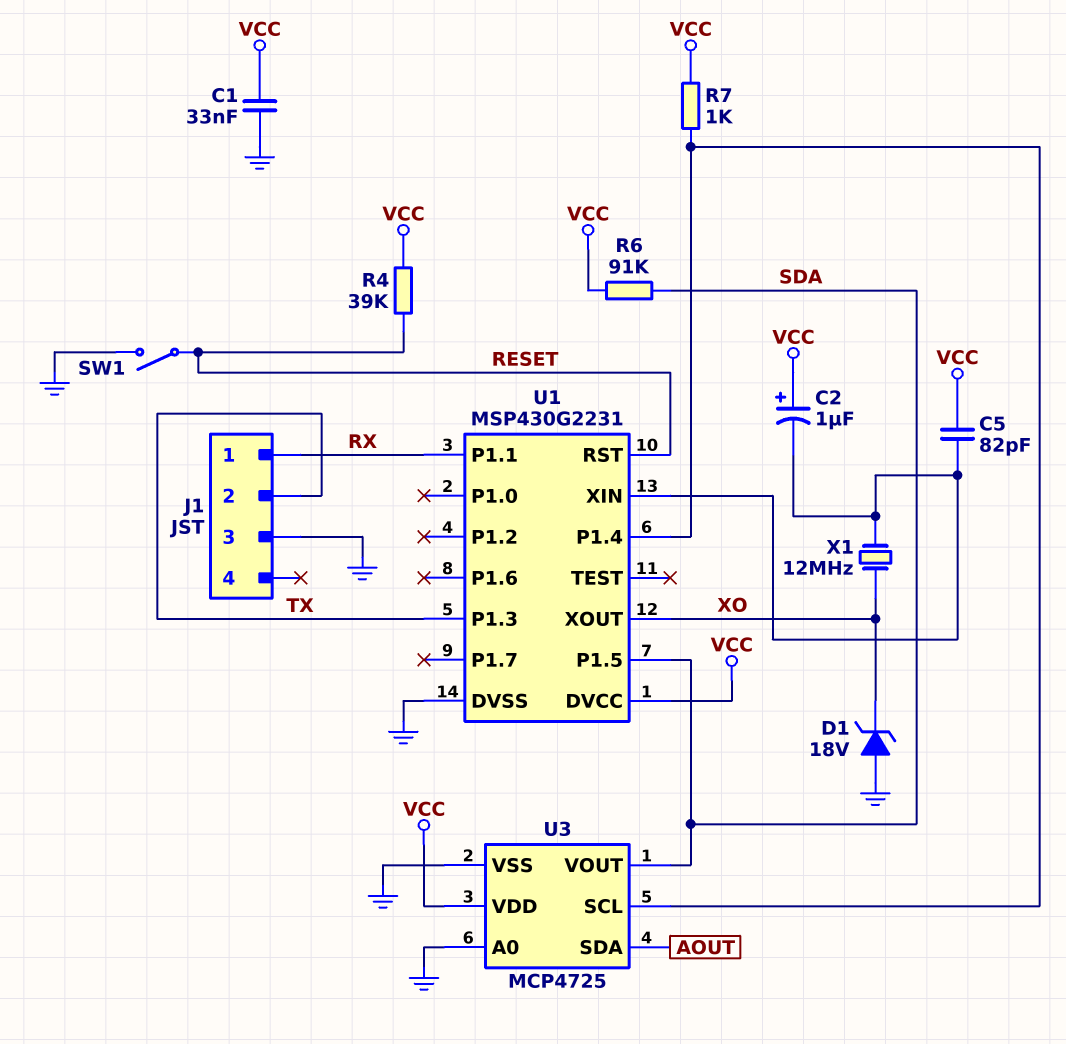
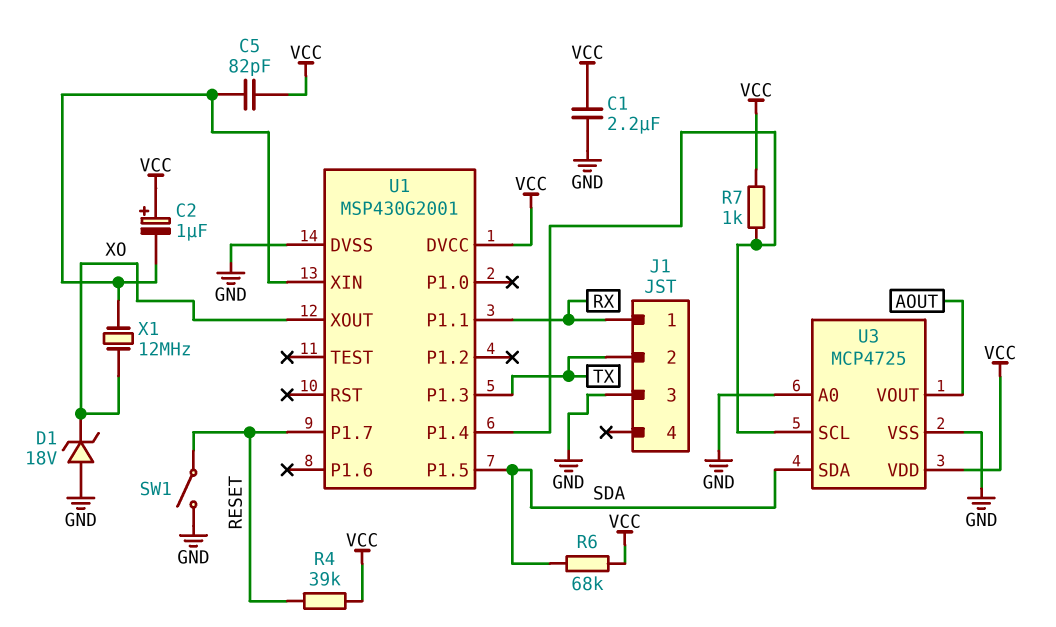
C1: 33nF (GND, VCC) -> 2.2uF (GND, VCC)
R6: 91k (SDA, VCC) -> 68k (SDA, VCC)
U1: MSP430G2231 -> MSP430G2001
U1 pin P1.7: none -> RESET
U1 pin RST: RESET -> none
U3 pin SDA: AOUT -> SDA
U3 pin VOUT: SDA -> AOUT

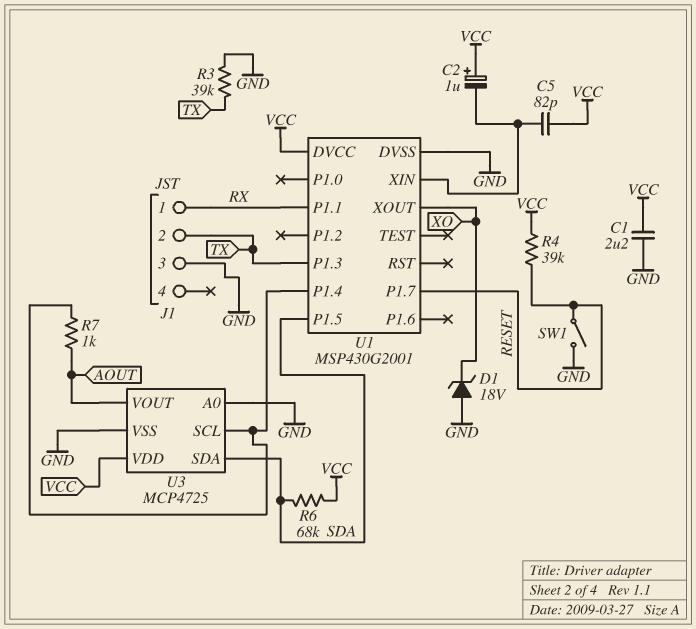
R3: none -> 39k (GND, TX)
R7: 1k (U1/P1.4, VCC) -> 1k (AOUT, U1/P1.4)
X1: 12MHz (U1/XIN, XO) -> none

